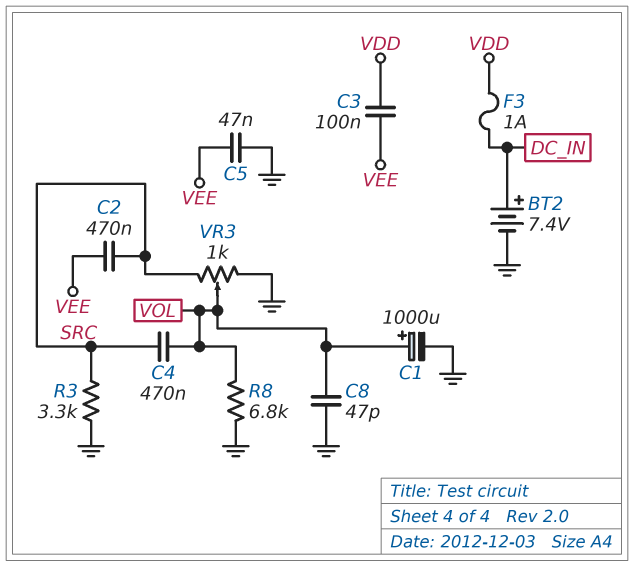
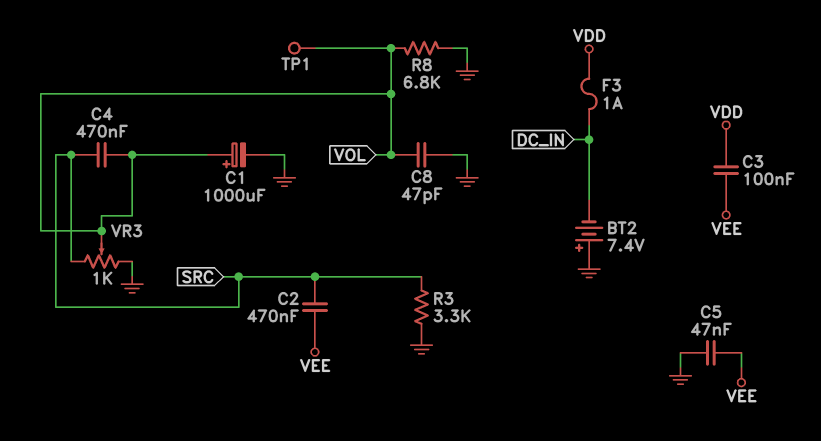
BT2: 7.4V (plus DC_IN, minus GND) -> 7.4V (plus GND, minus DC_IN)
TP1: none -> test point (VOL)

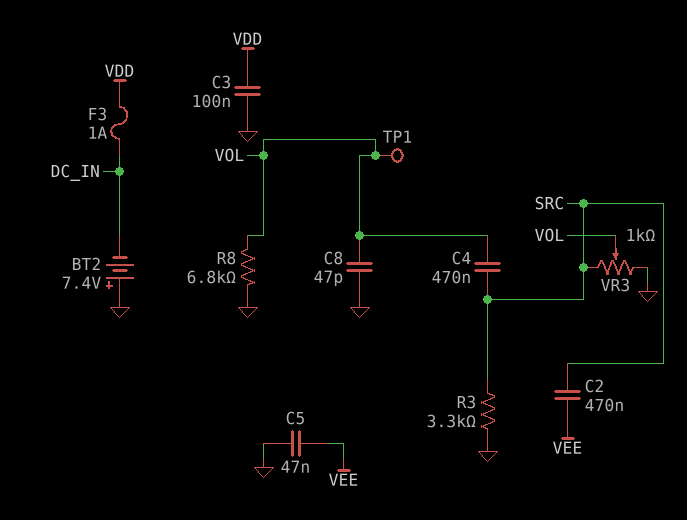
C1: 1000uF (plus VOL, minus GND) -> none
C3: 100nF (VDD, VEE) -> 100nF (GND, VDD)

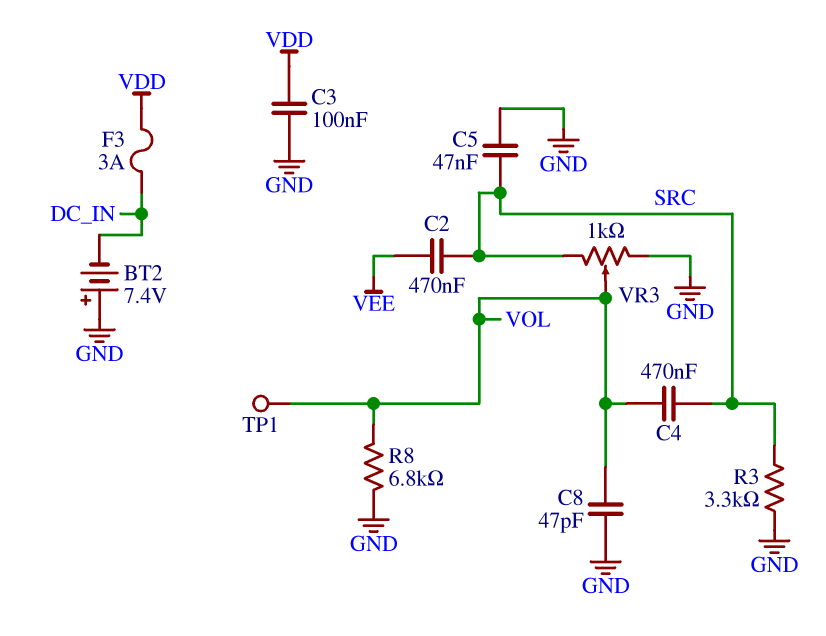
C5: 47nF (GND, VEE) -> 47nF (GND, SRC)
F3: 1A (DC_IN, VDD) -> 3A (DC_IN, VDD)

